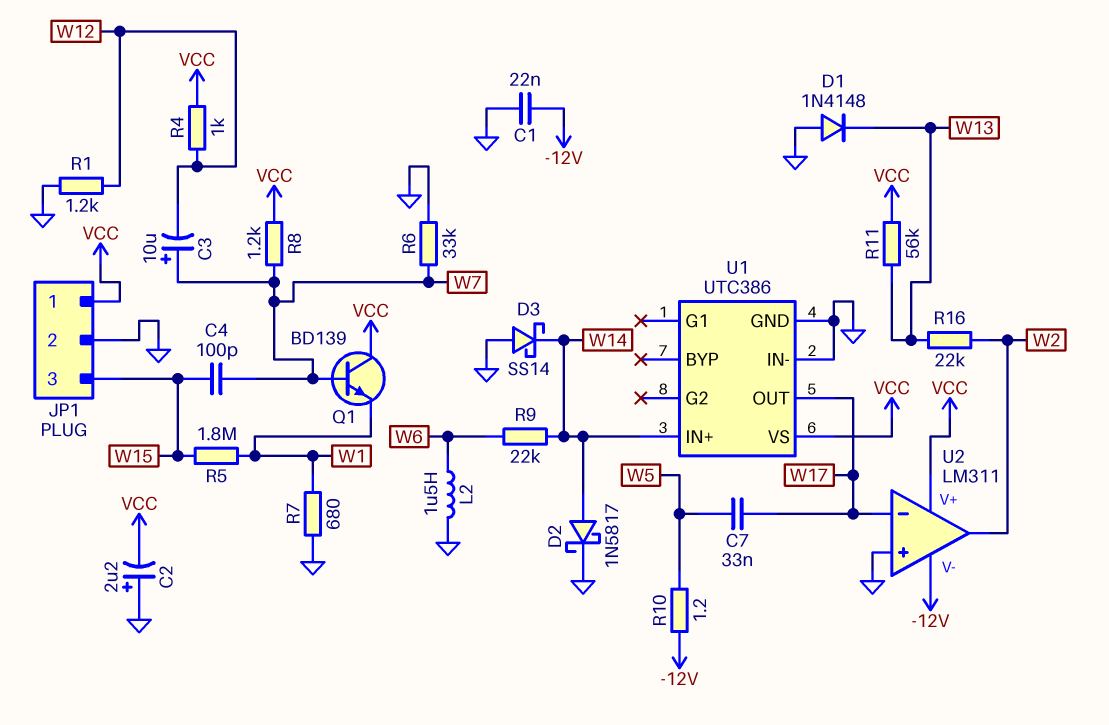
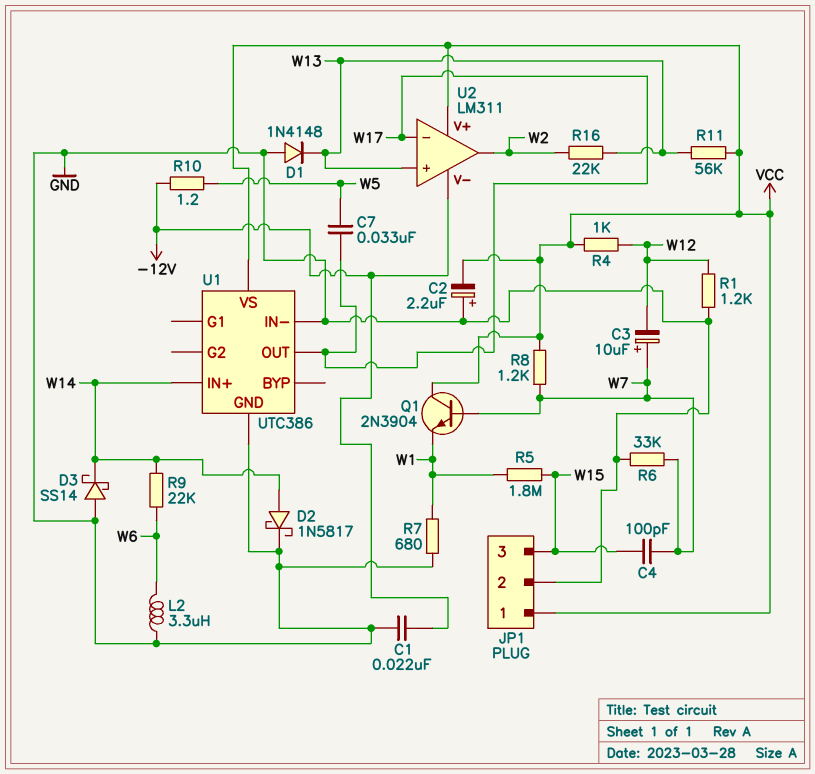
L2: 1.5uH (GND, W6) -> 3.3uH (GND, W6)
Q1: NPN BD139 (B W7, C VCC, E W1) -> NPN 2N3904 (B W7, C VCC, E W1)
U2 pin in+: GND -> W13

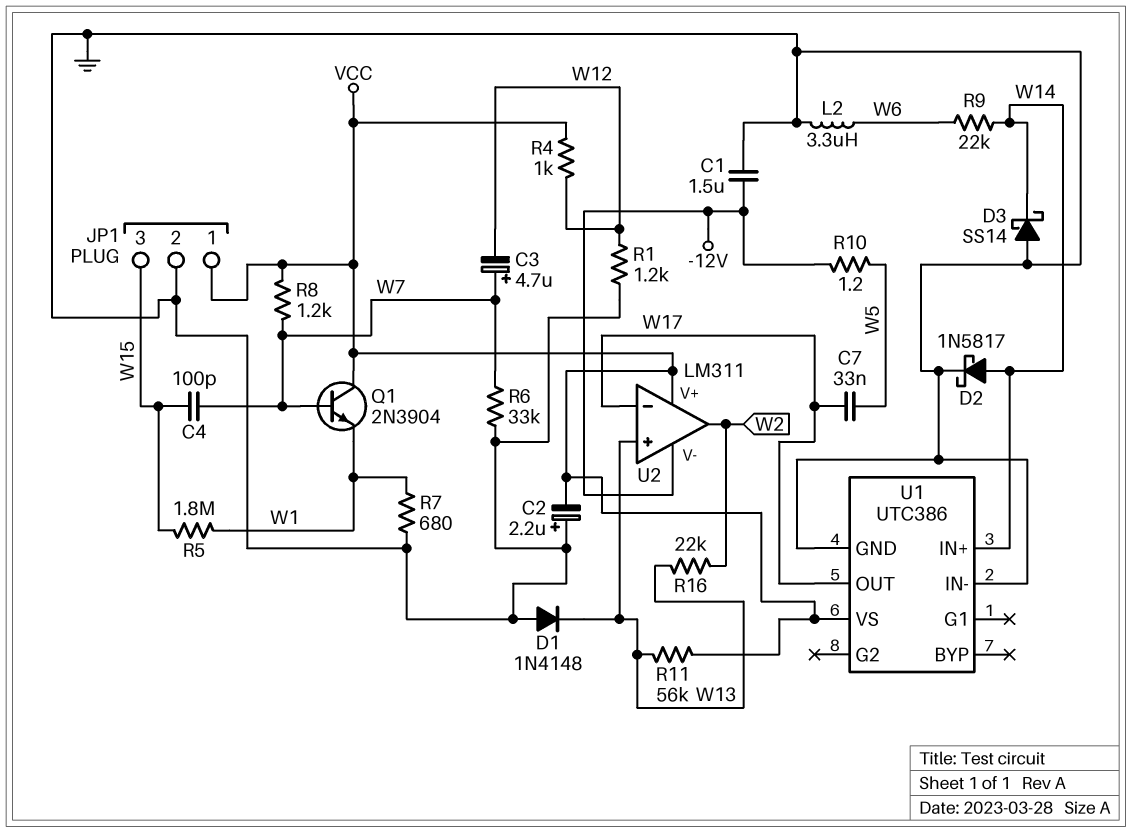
C1: 22nF (-12V, GND) -> 1.5uF (-12V, GND)
C3: 10uF (plus W7, minus W12) -> 4.7uF (plus W7, minus W12)

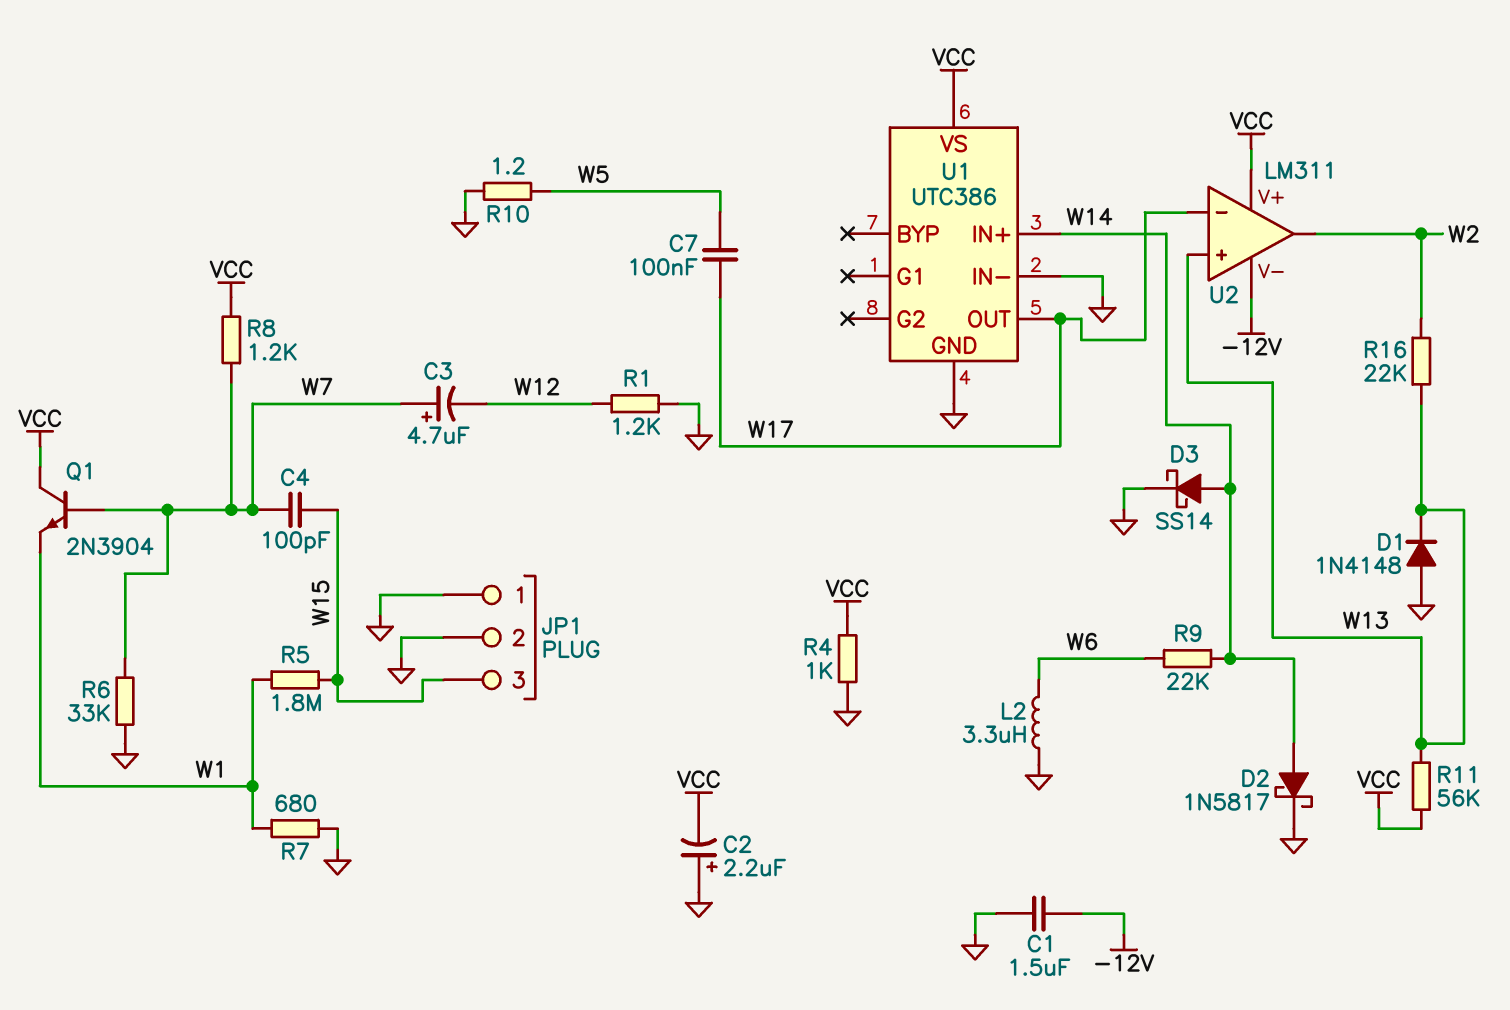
C7: 33nF (W5, W17) -> 100nF (W5, W17)
D3: schottky SS14 (A GND, K W14) -> schottky SS14 (A W14, K GND)
JP1 pin 1: VCC -> GND
R4: 1k (VCC, W12) -> 1k (GND, VCC)
R10: 1.2 (-12V, W5) -> 1.2 (GND, W5)

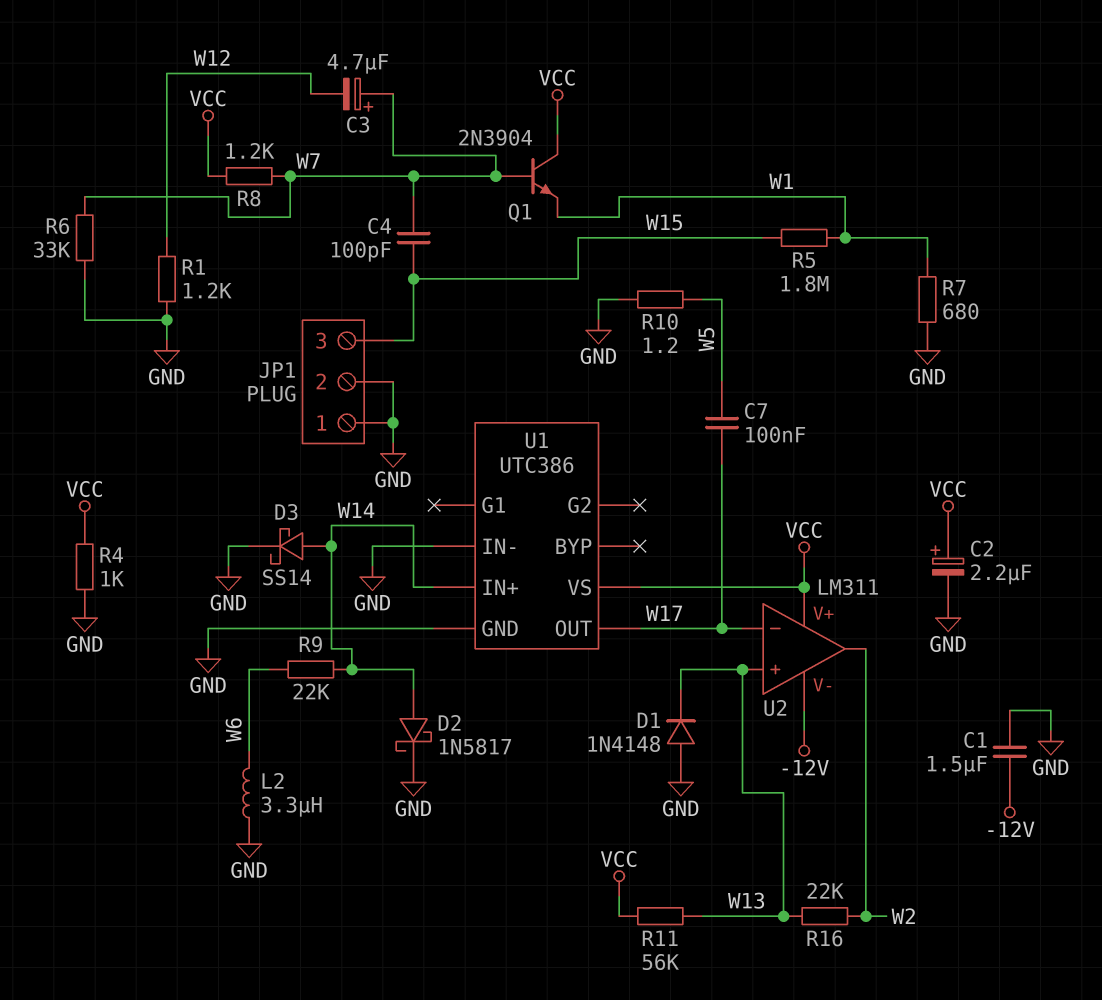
C2: 2.2uF (plus GND, minus VCC) -> 2.2uF (plus VCC, minus GND)

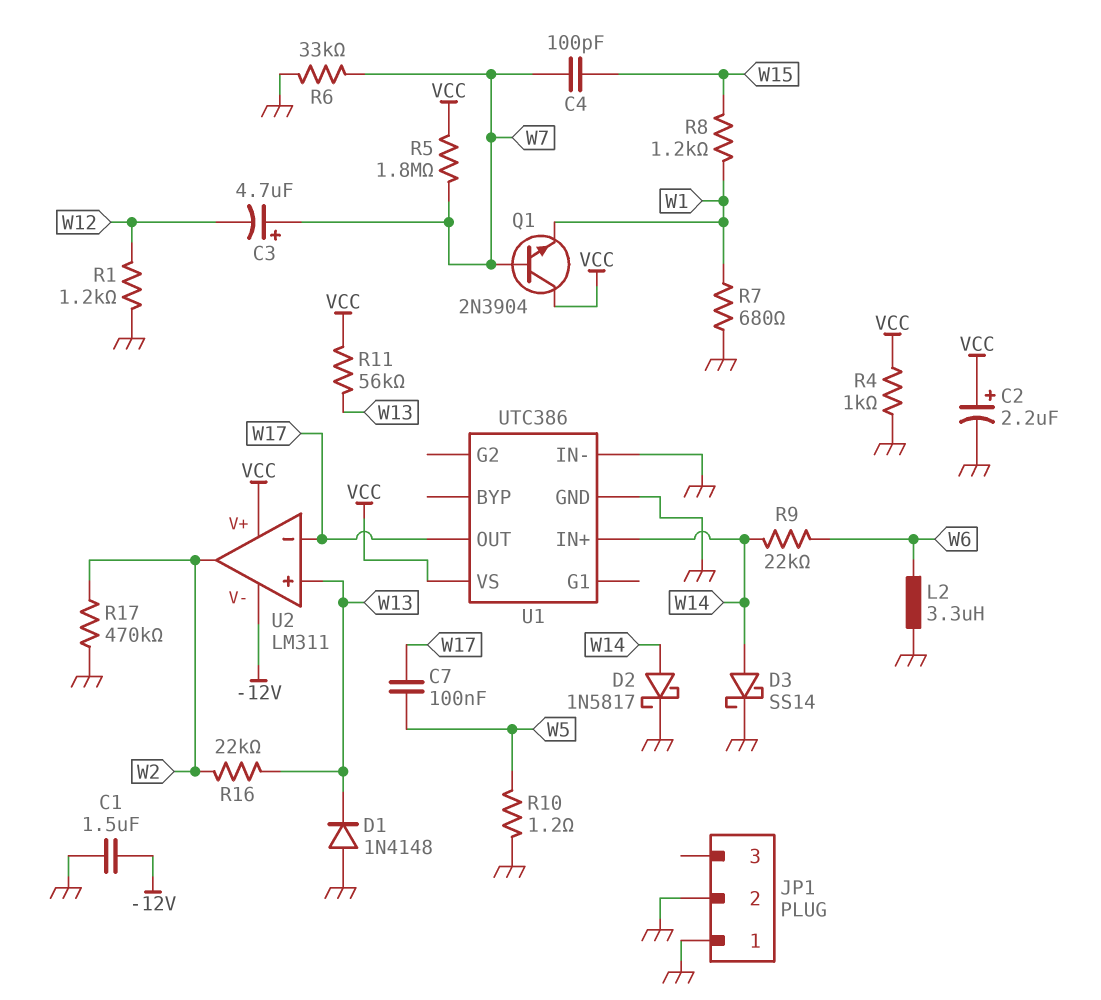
JP1 pin 3: W15 -> none
R5: 1.8M (W1, W15) -> 1.8M (VCC, W7)
R8: 1.2k (VCC, W7) -> 1.2k (W1, W15)
R17: none -> 470k (GND, W2)

